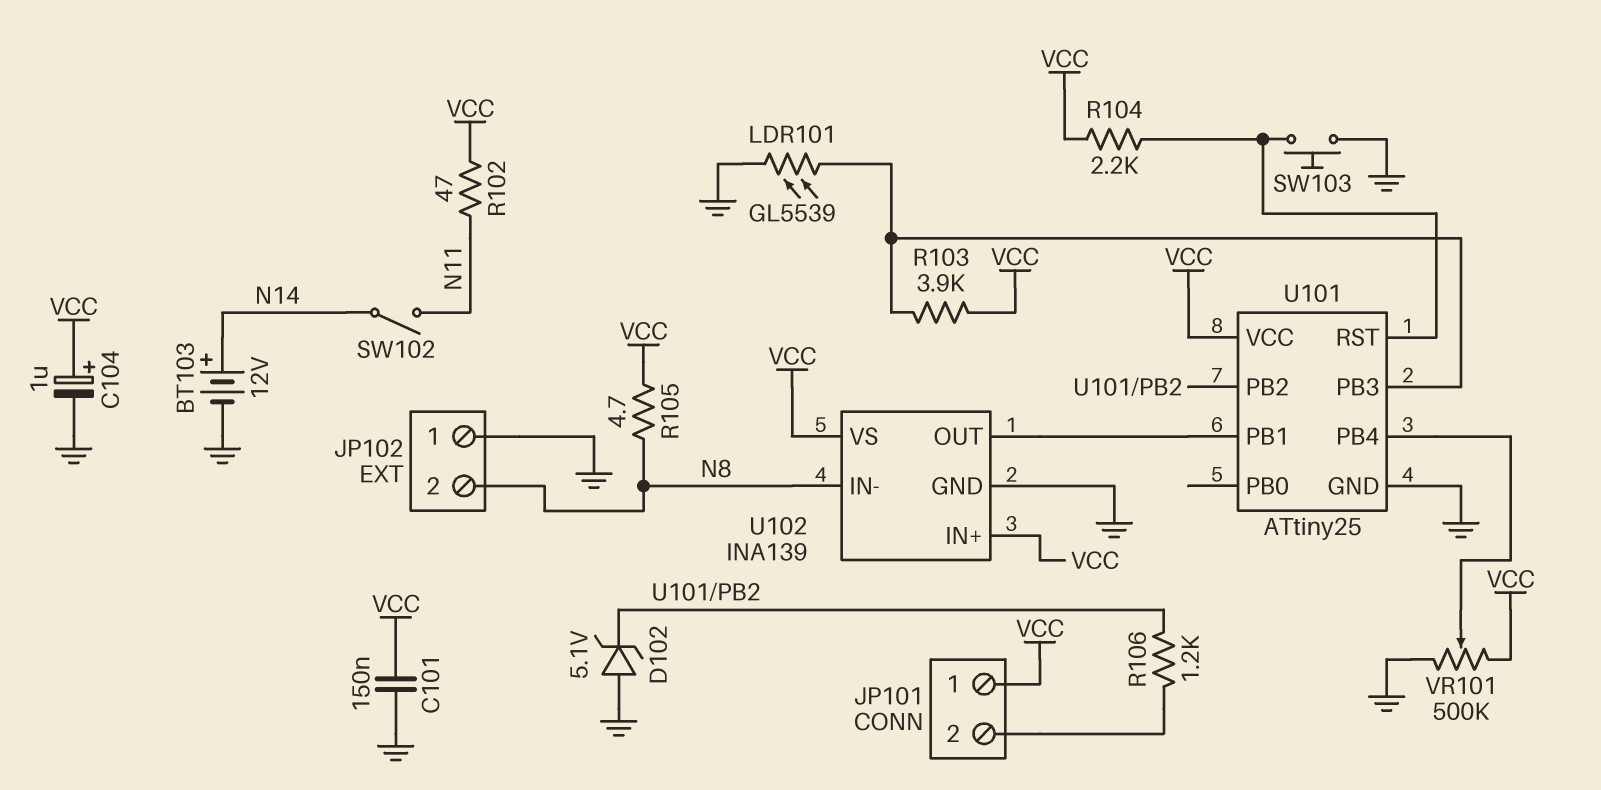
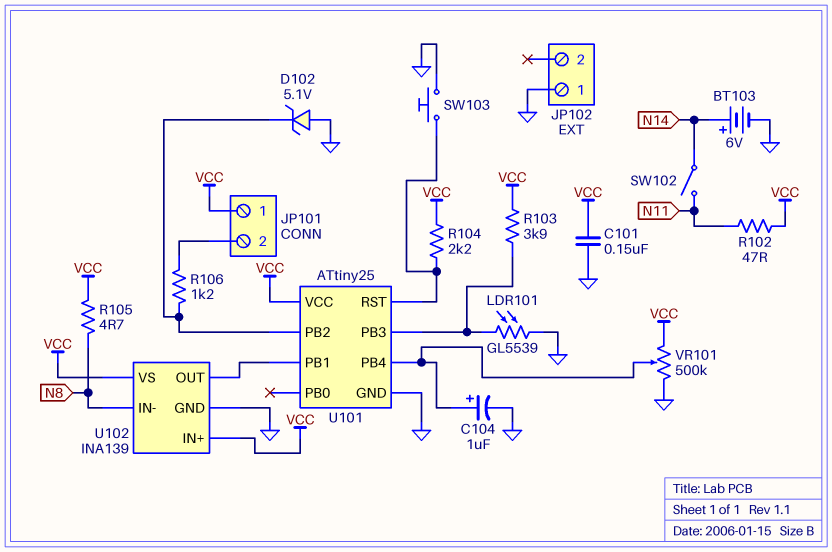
BT103: 12V (plus N14, minus GND) -> 6V (plus N14, minus GND)
C104: 1uF (plus VCC, minus GND) -> 1uF (plus U101/PB4, minus GND)
JP102 pin 2: N8 -> none

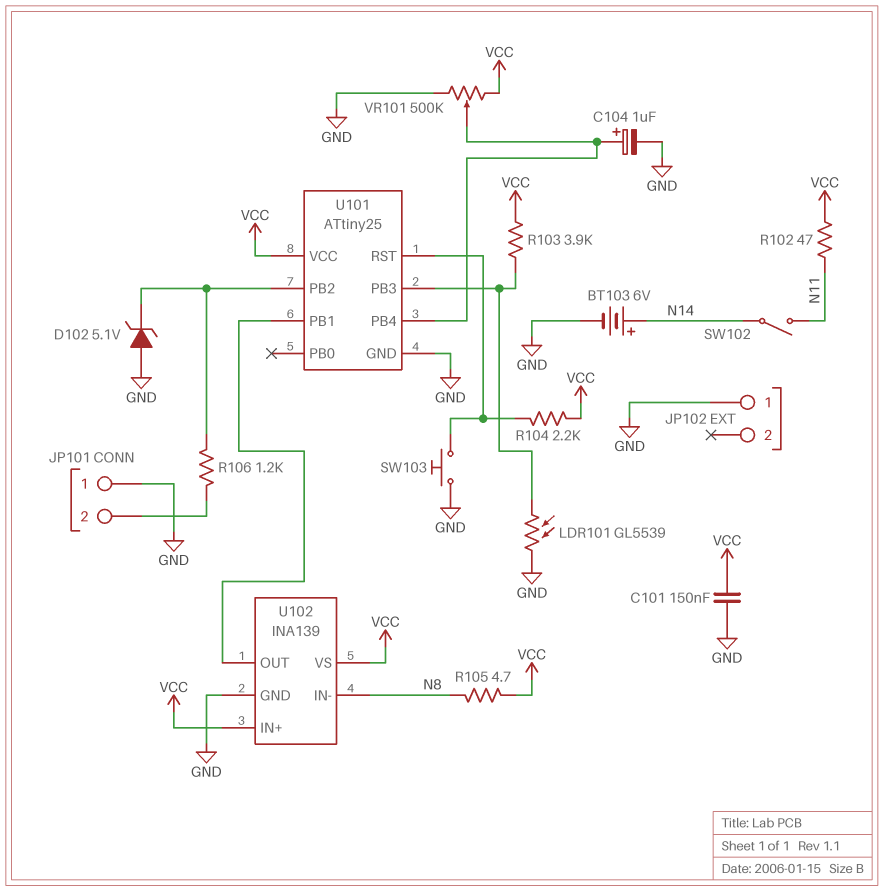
JP101 pin 1: VCC -> GND

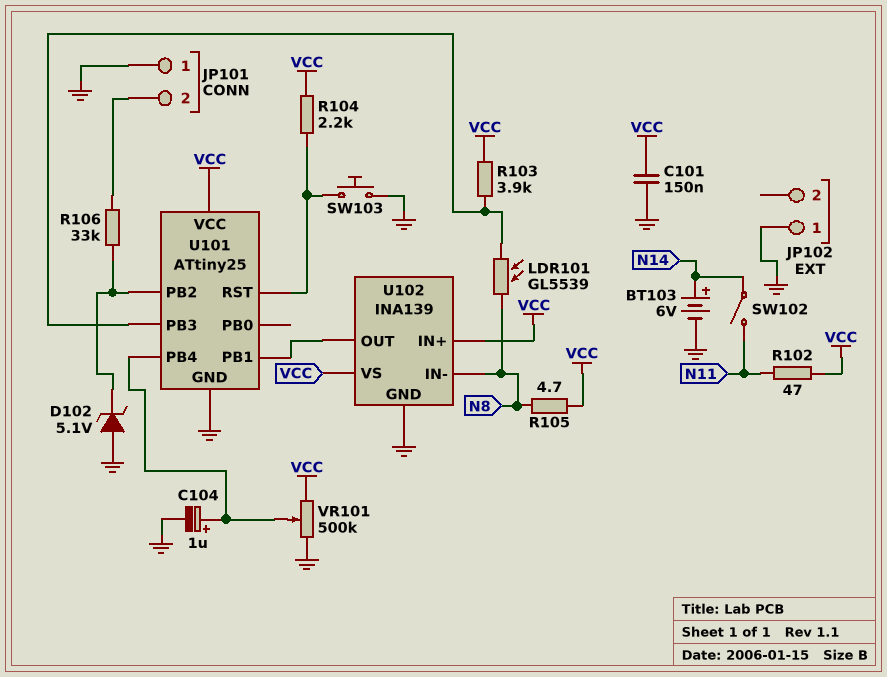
LDR101: GL5539 (GND, U101/PB3) -> GL5539 (N8, U101/PB3)
R106: 1.2k (JP101/2, U101/PB2) -> 33k (JP101/2, U101/PB2)

